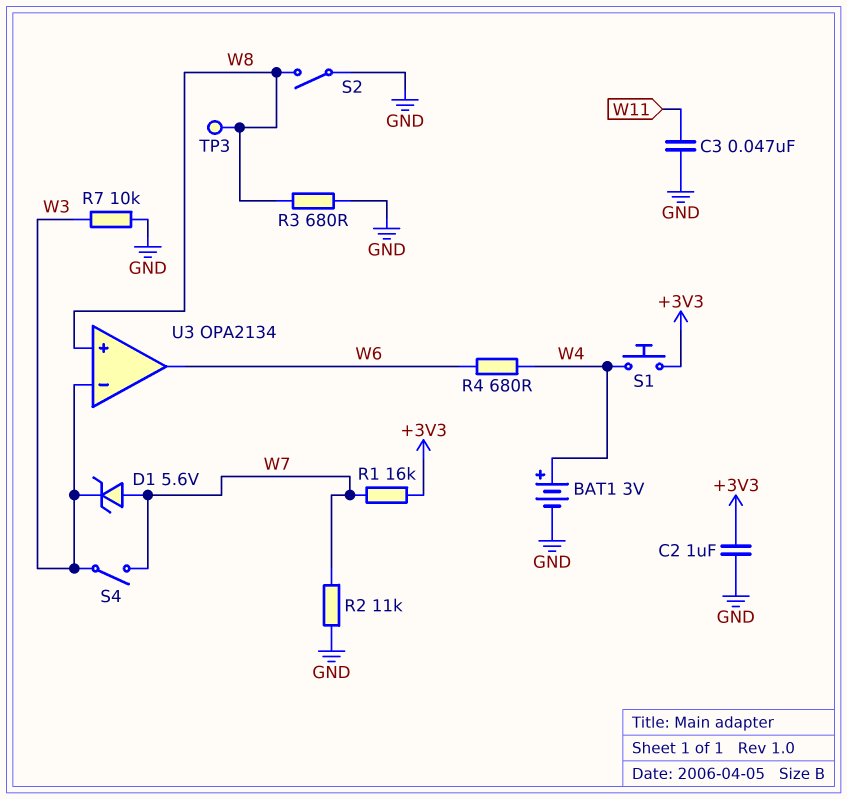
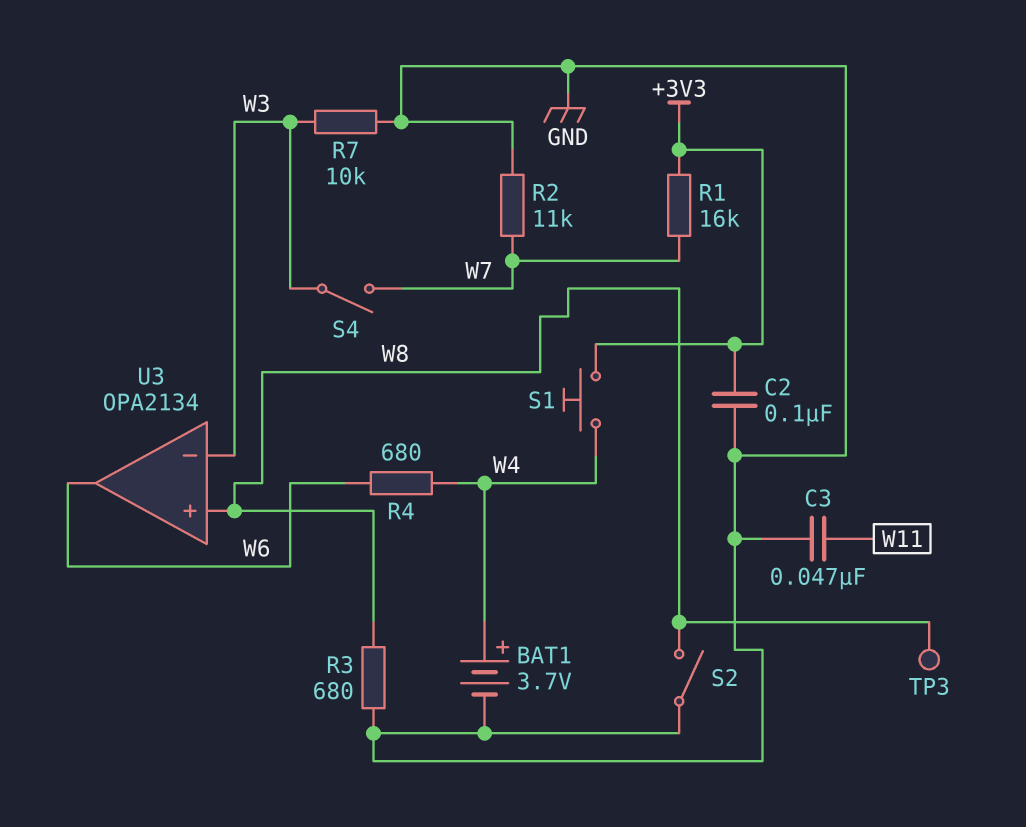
BAT1: 3V (plus W4, minus GND) -> 3.7V (plus W4, minus GND)
C2: 1uF (+3V3, GND) -> 100nF (+3V3, GND)
D1: zener 5.6V (A W7, K W3) -> none

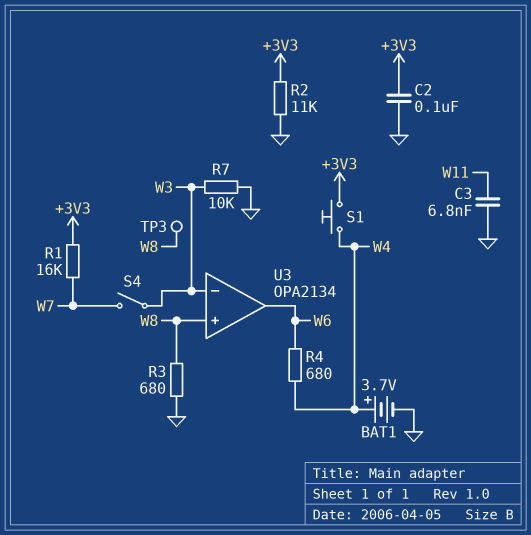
C3: 47nF (GND, W11) -> 6.8nF (GND, W11)
R2: 11k (GND, W7) -> 11k (+3V3, GND)
S2: switch (GND, W8) -> none

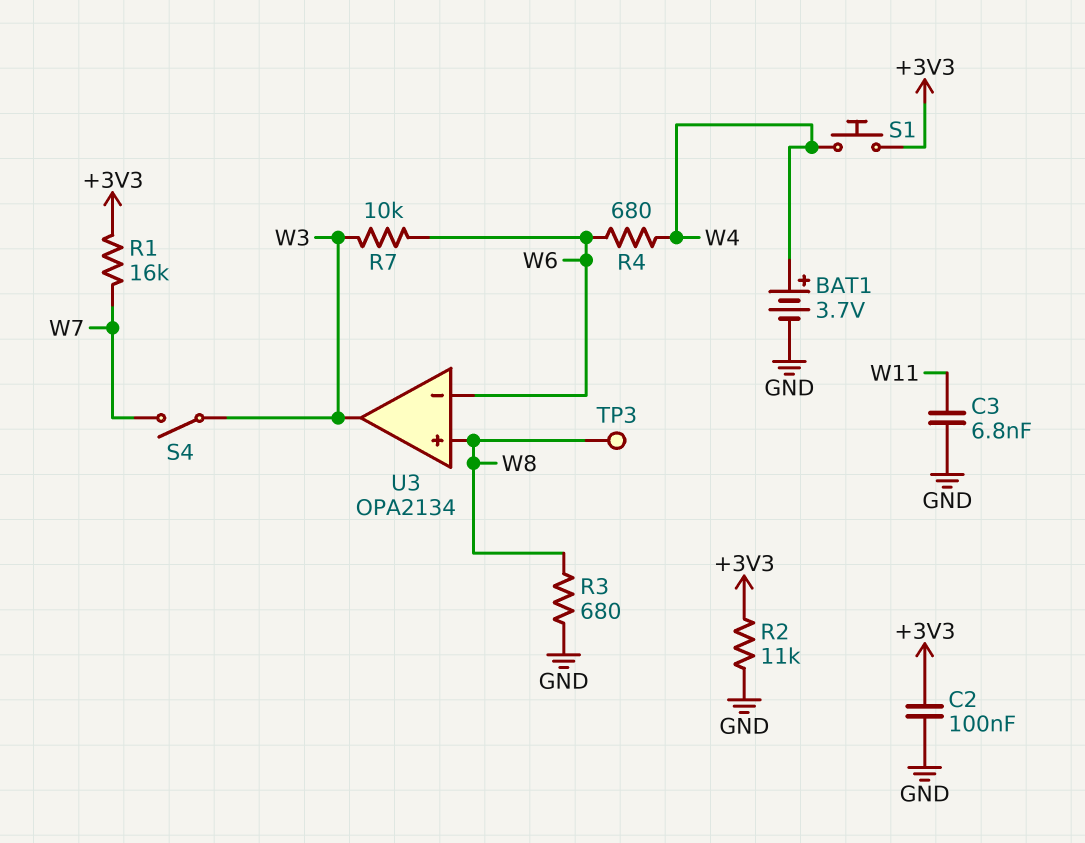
R7: 10k (GND, W3) -> 10k (W3, W6)
U3 pin in-: W3 -> W6
U3 pin out: W6 -> W3

